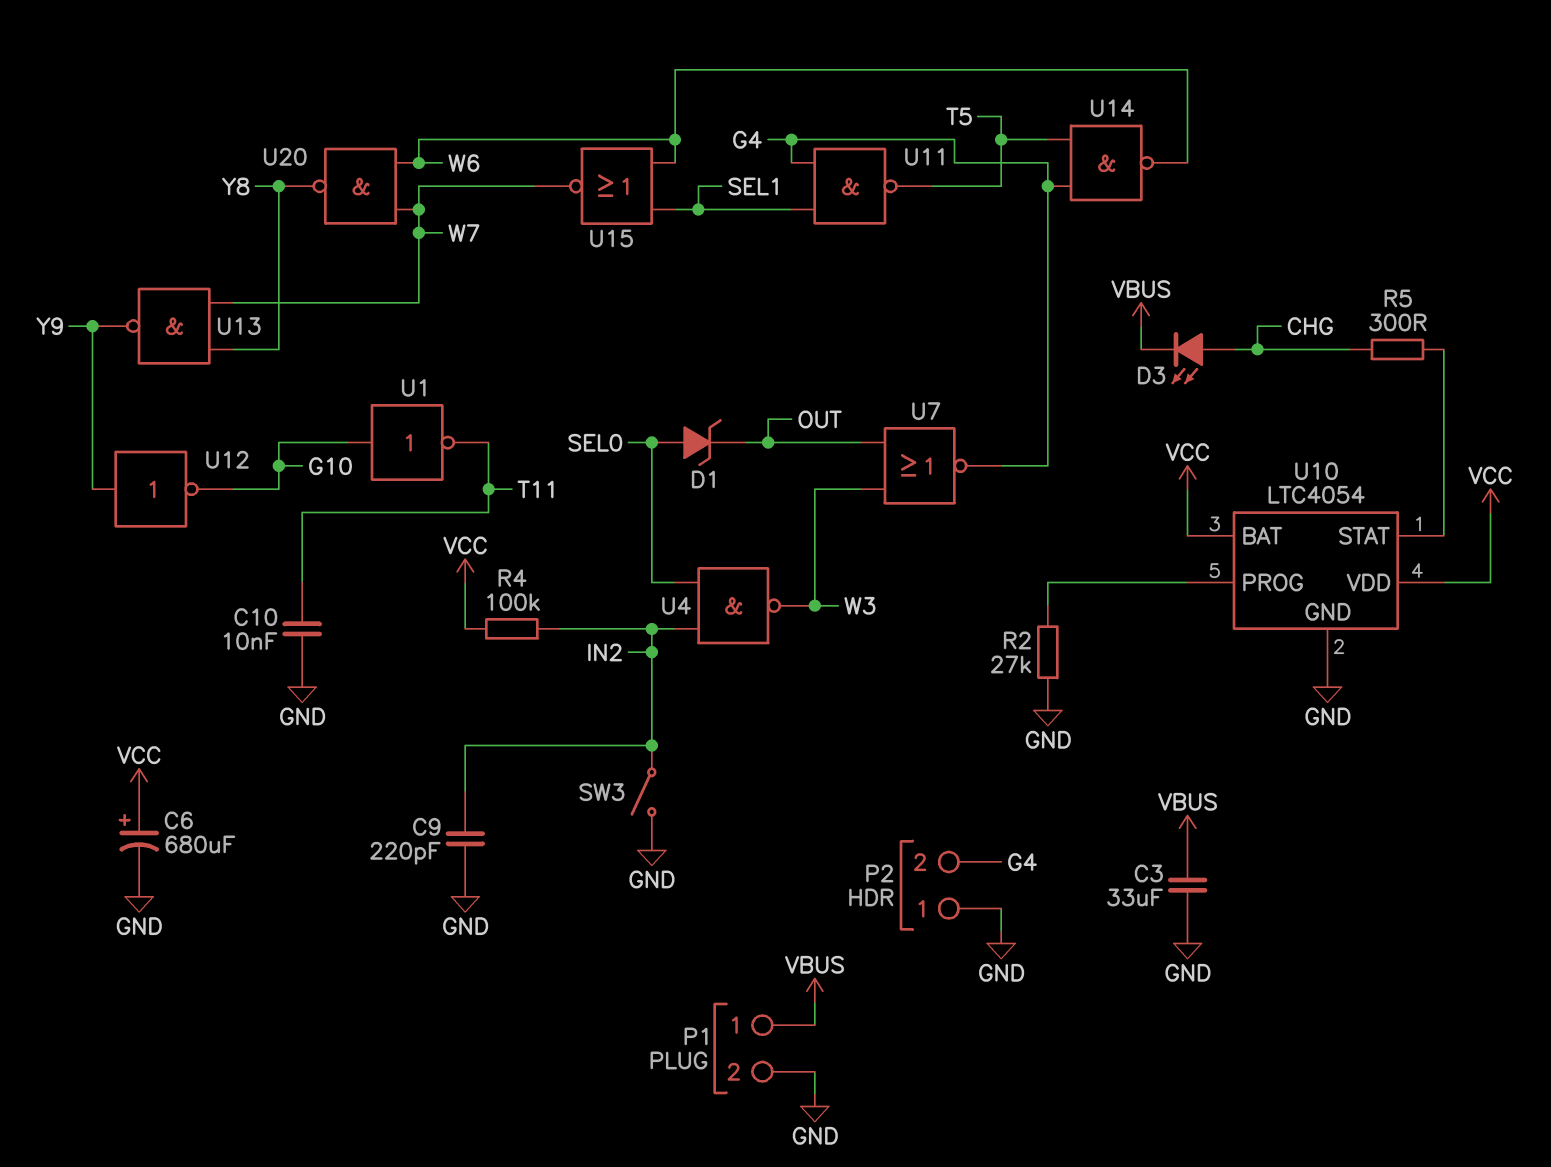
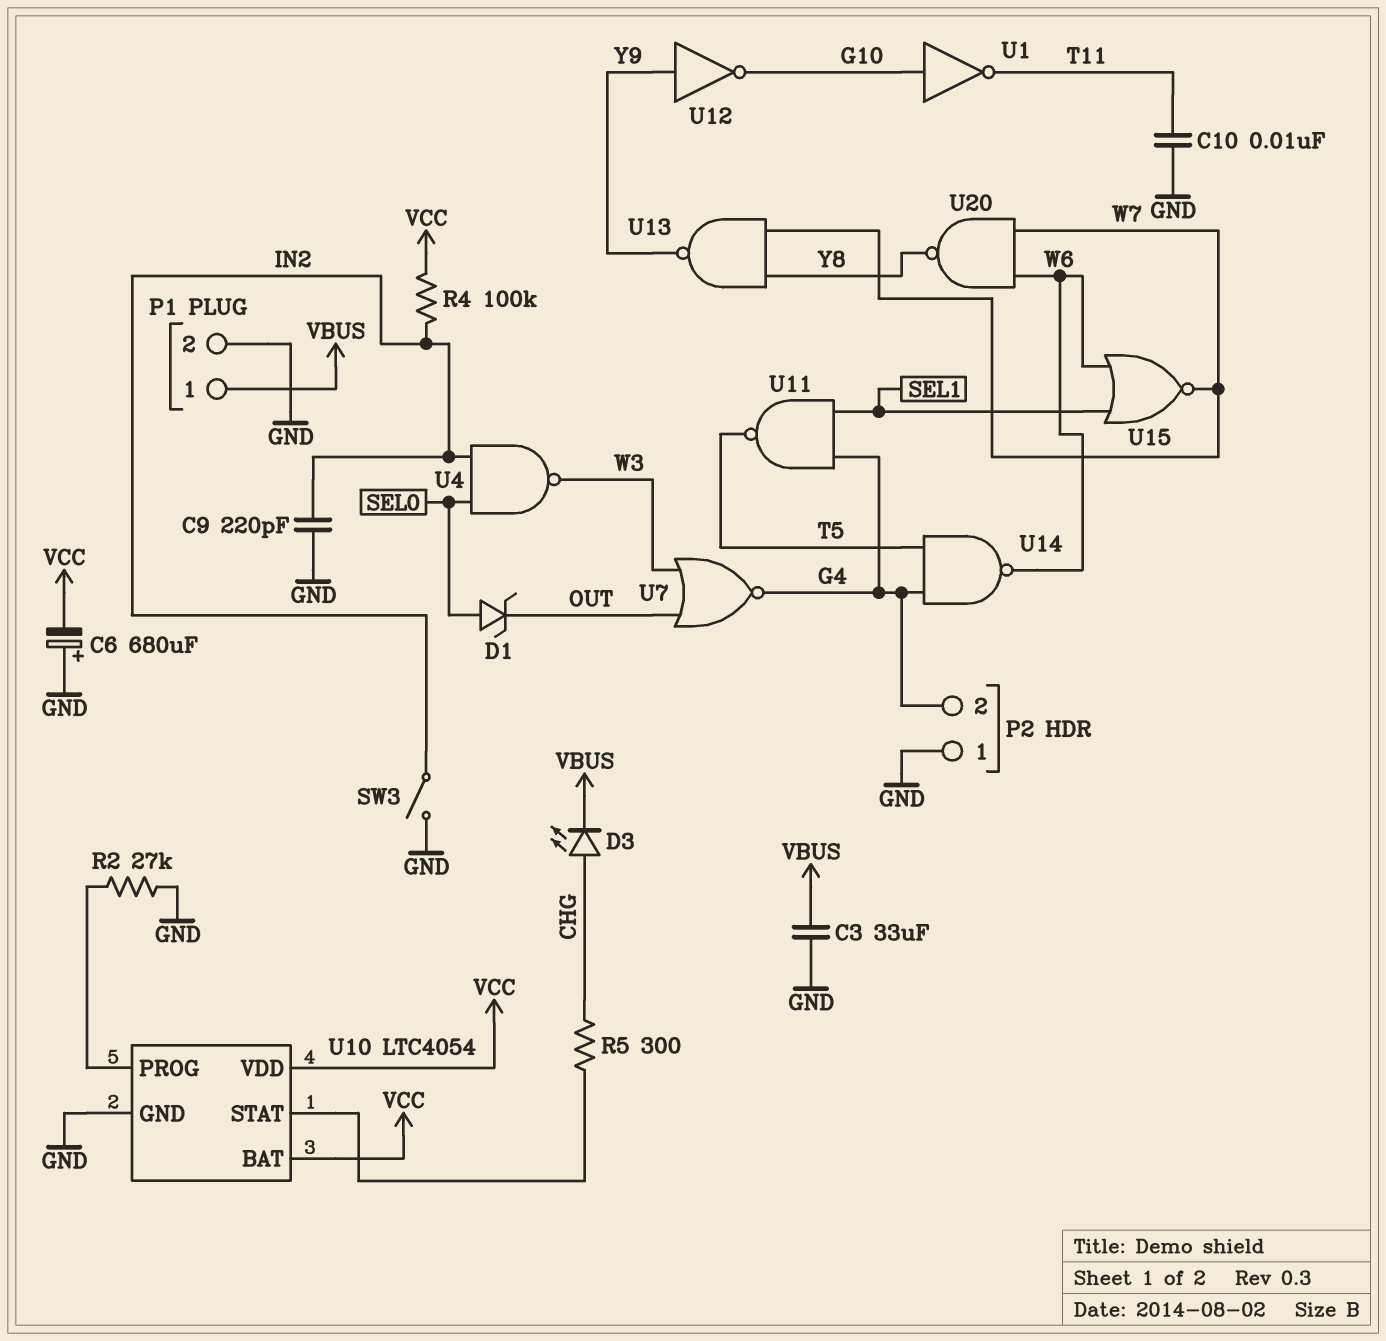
C6: 680uF (plus VCC, minus GND) -> 680uF (plus GND, minus VCC)

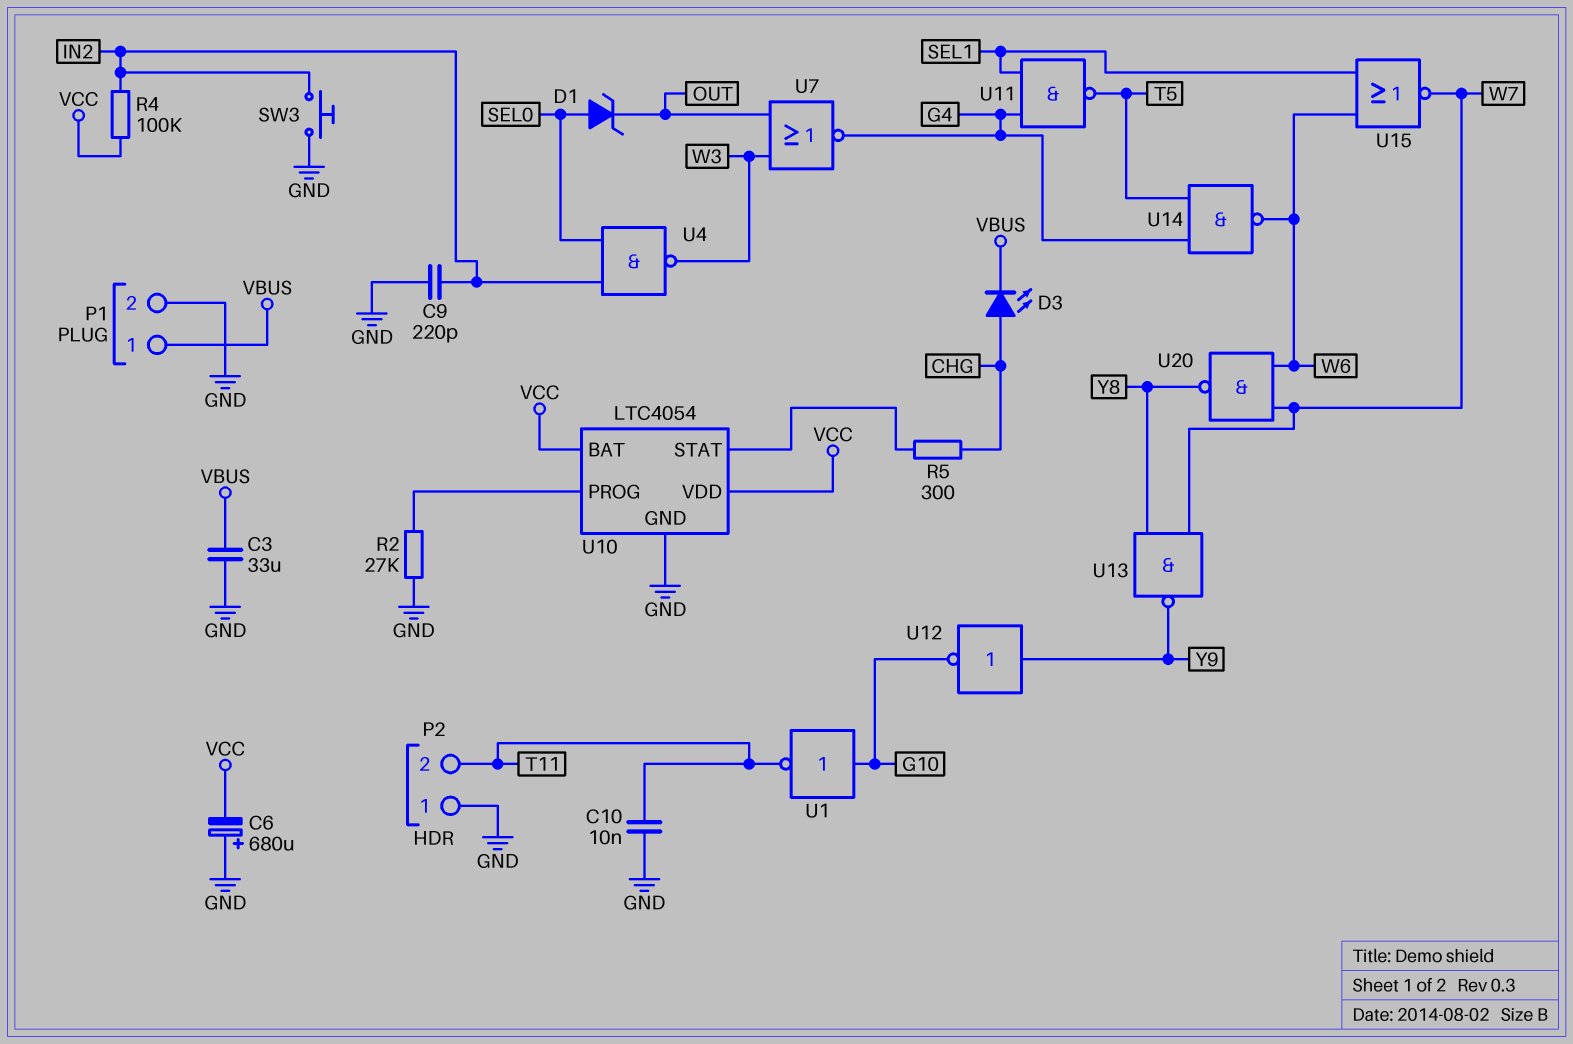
P2 pin 2: G4 -> T11
SW3: switch (GND, IN2) -> button (GND, IN2)

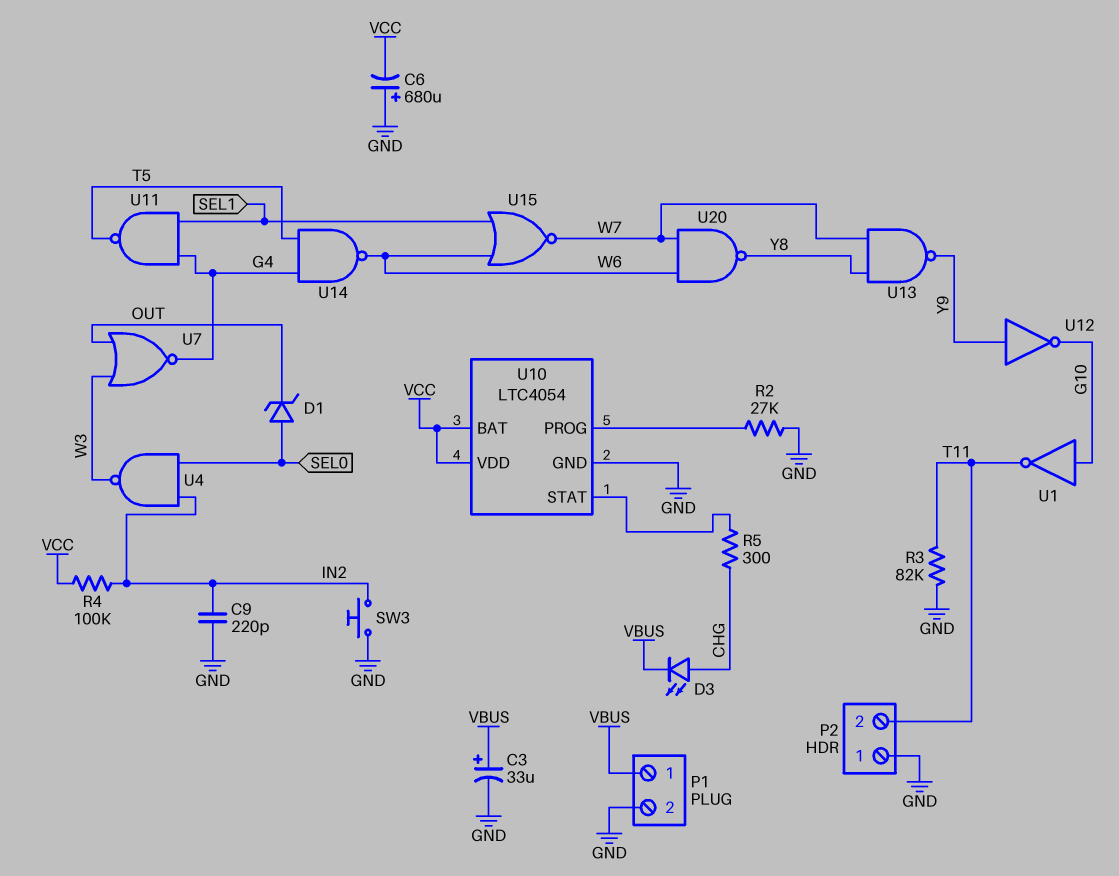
C3: 33uF (GND, VBUS) -> 33uF (plus VBUS, minus GND)
C10: 10nF (GND, T11) -> none
R3: none -> 82k (GND, T11)

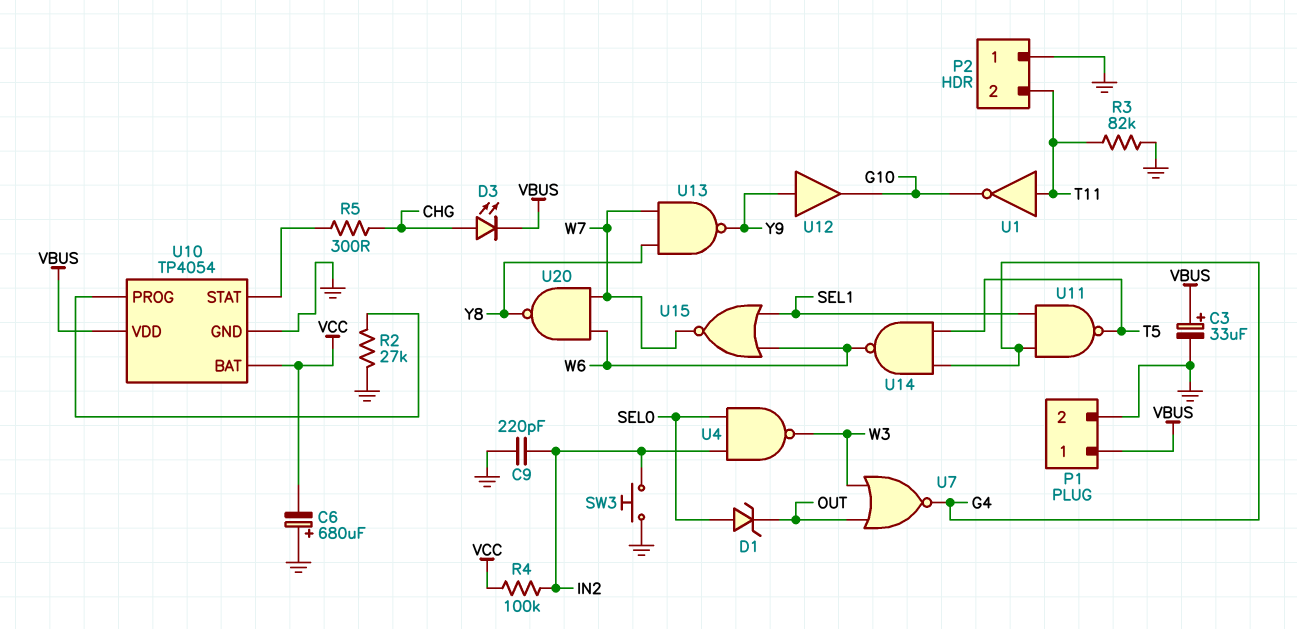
U1: NOT (in G10, out T11) -> NOT (in T11, out G10)
U10: LTC4054 -> TP4054
U10 pin VDD: VCC -> VBUS
U12: NOT (in Y9, out G10) -> buffer (in Y9, out G10)

